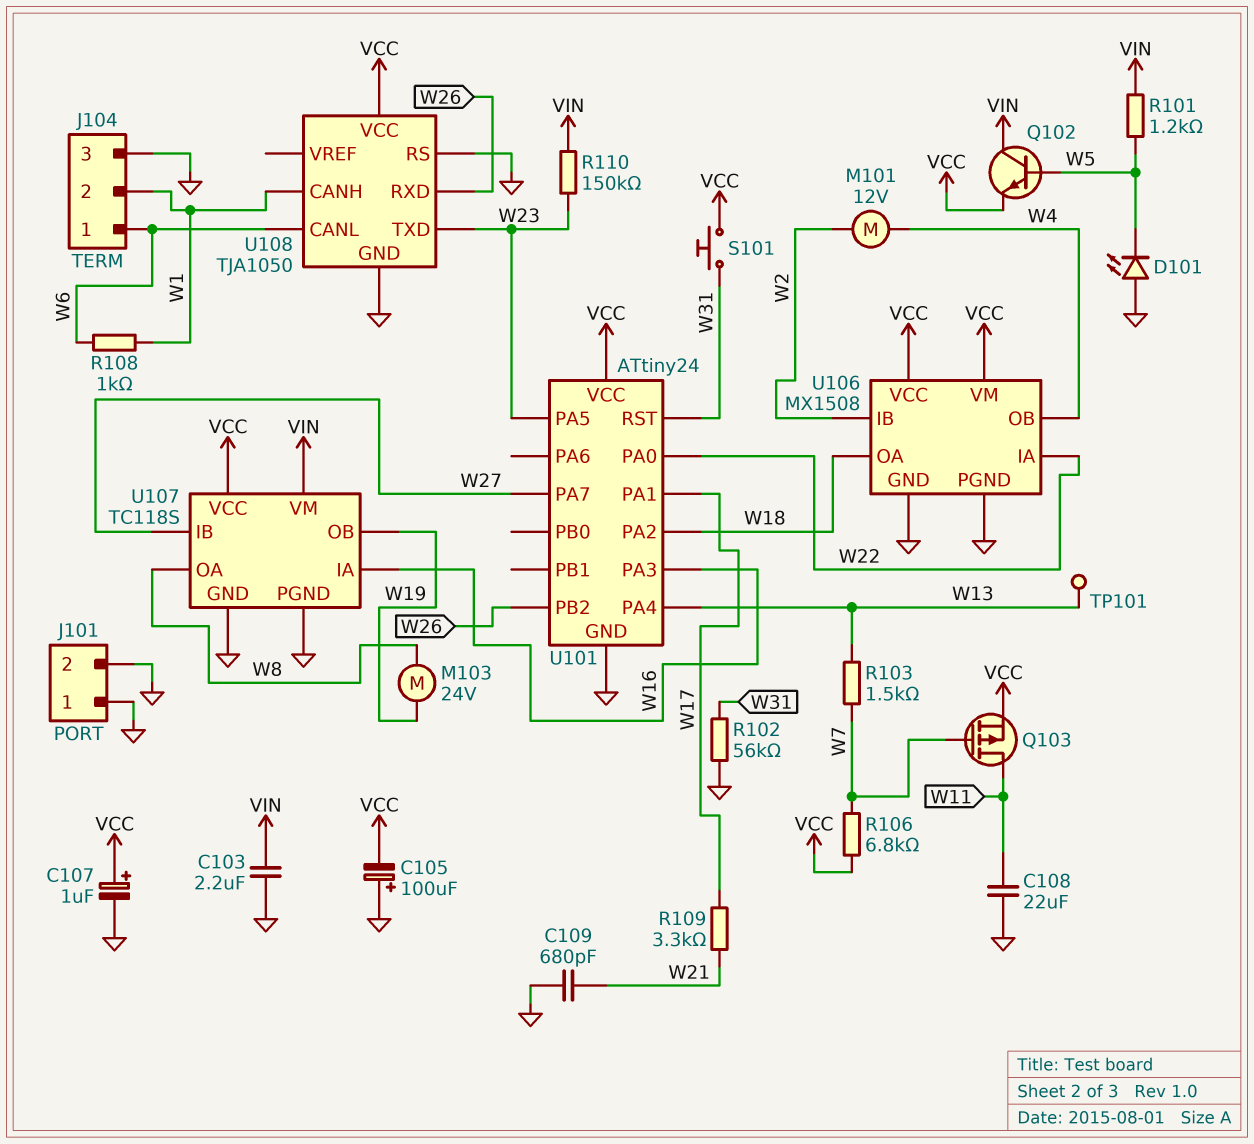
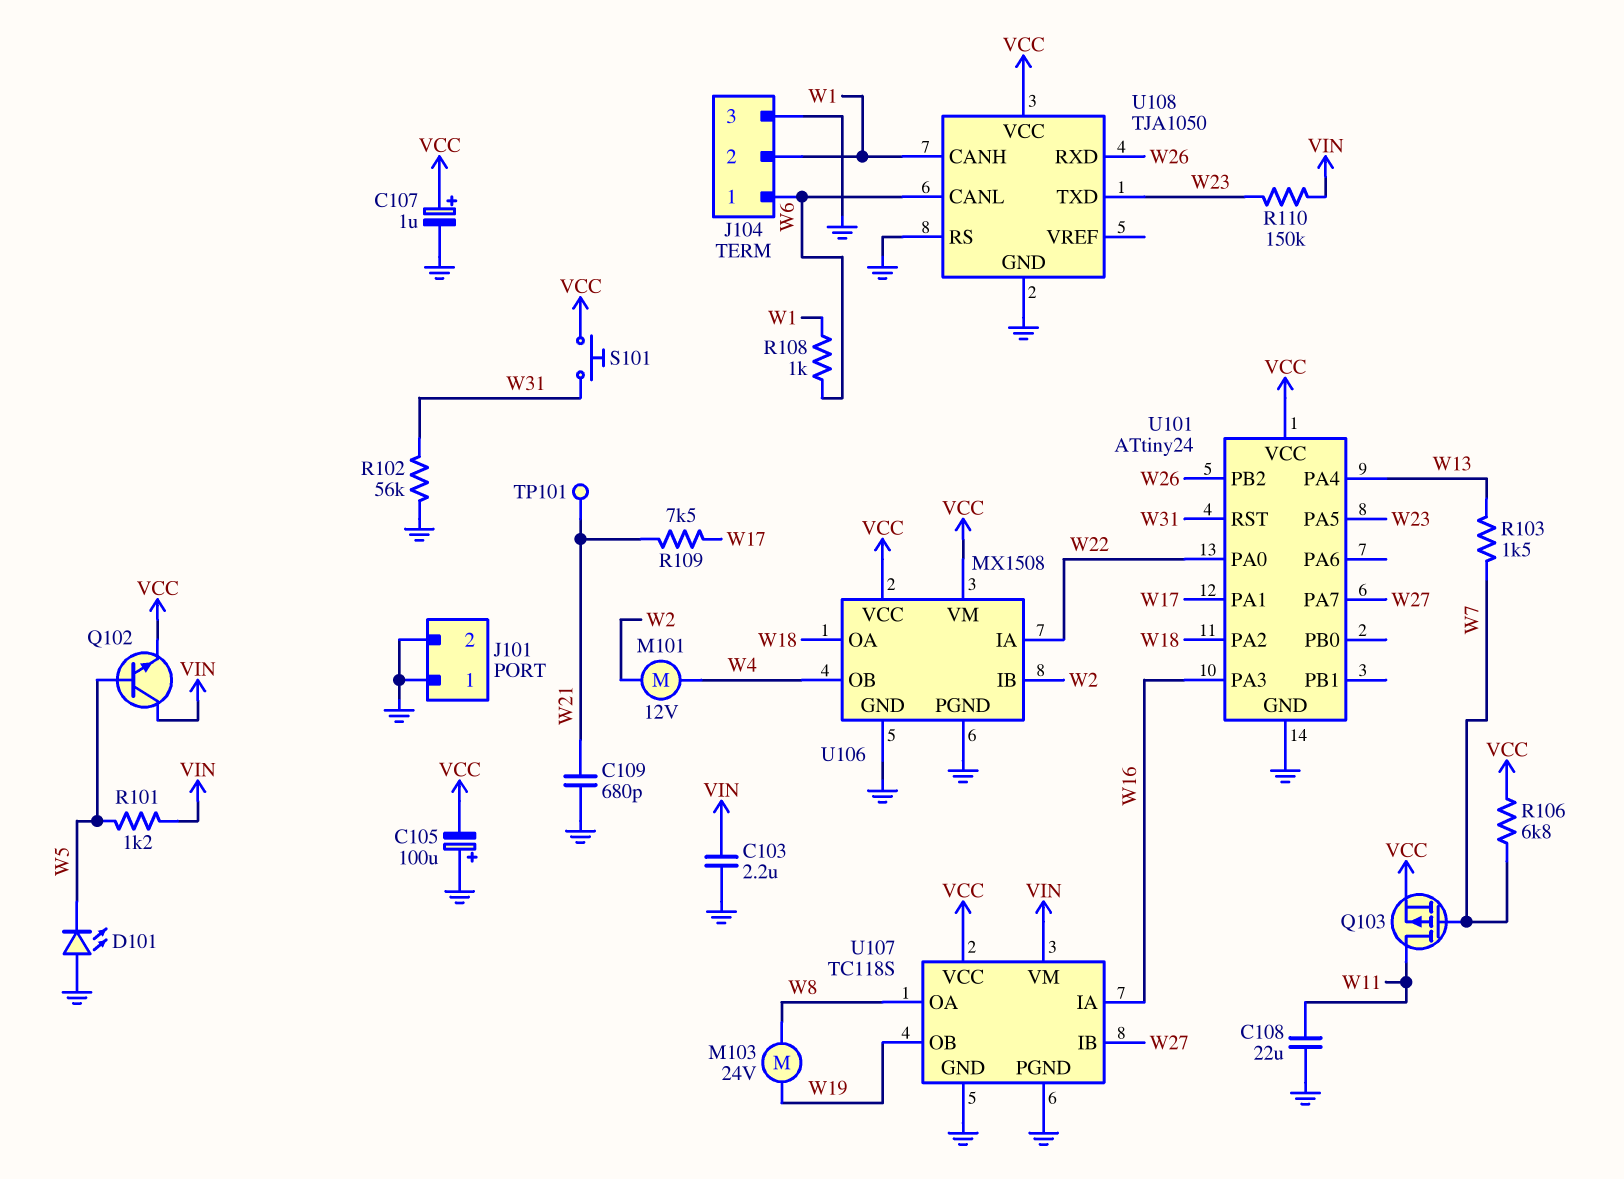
R109: 3.3k (W17, W21) -> 7.5k (W17, W21)
TP101: test point (W13) -> test point (W21)

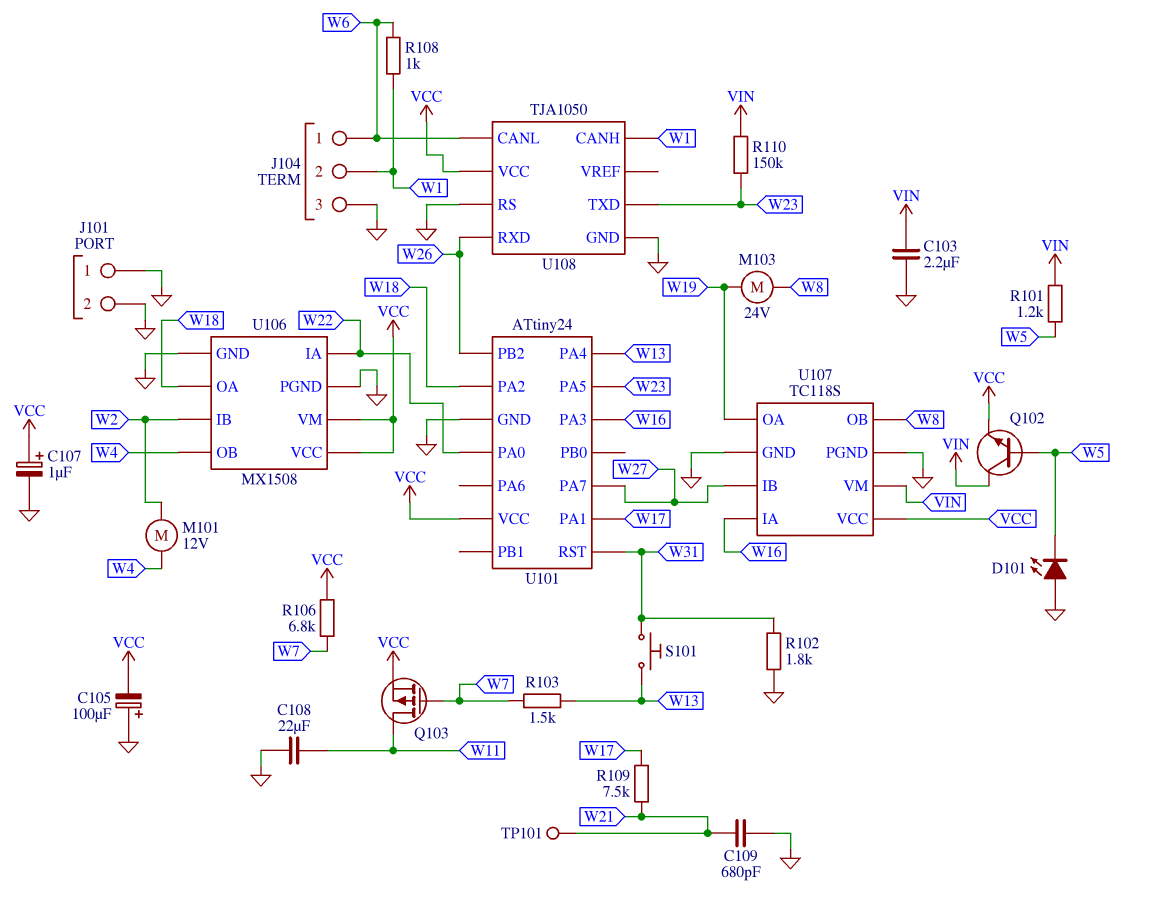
R102: 56k (GND, W31) -> 1.8k (GND, W31)
S101: button (VCC, W31) -> button (W13, W31)
U107 pin OA: W8 -> W19
U107 pin OB: W19 -> W8

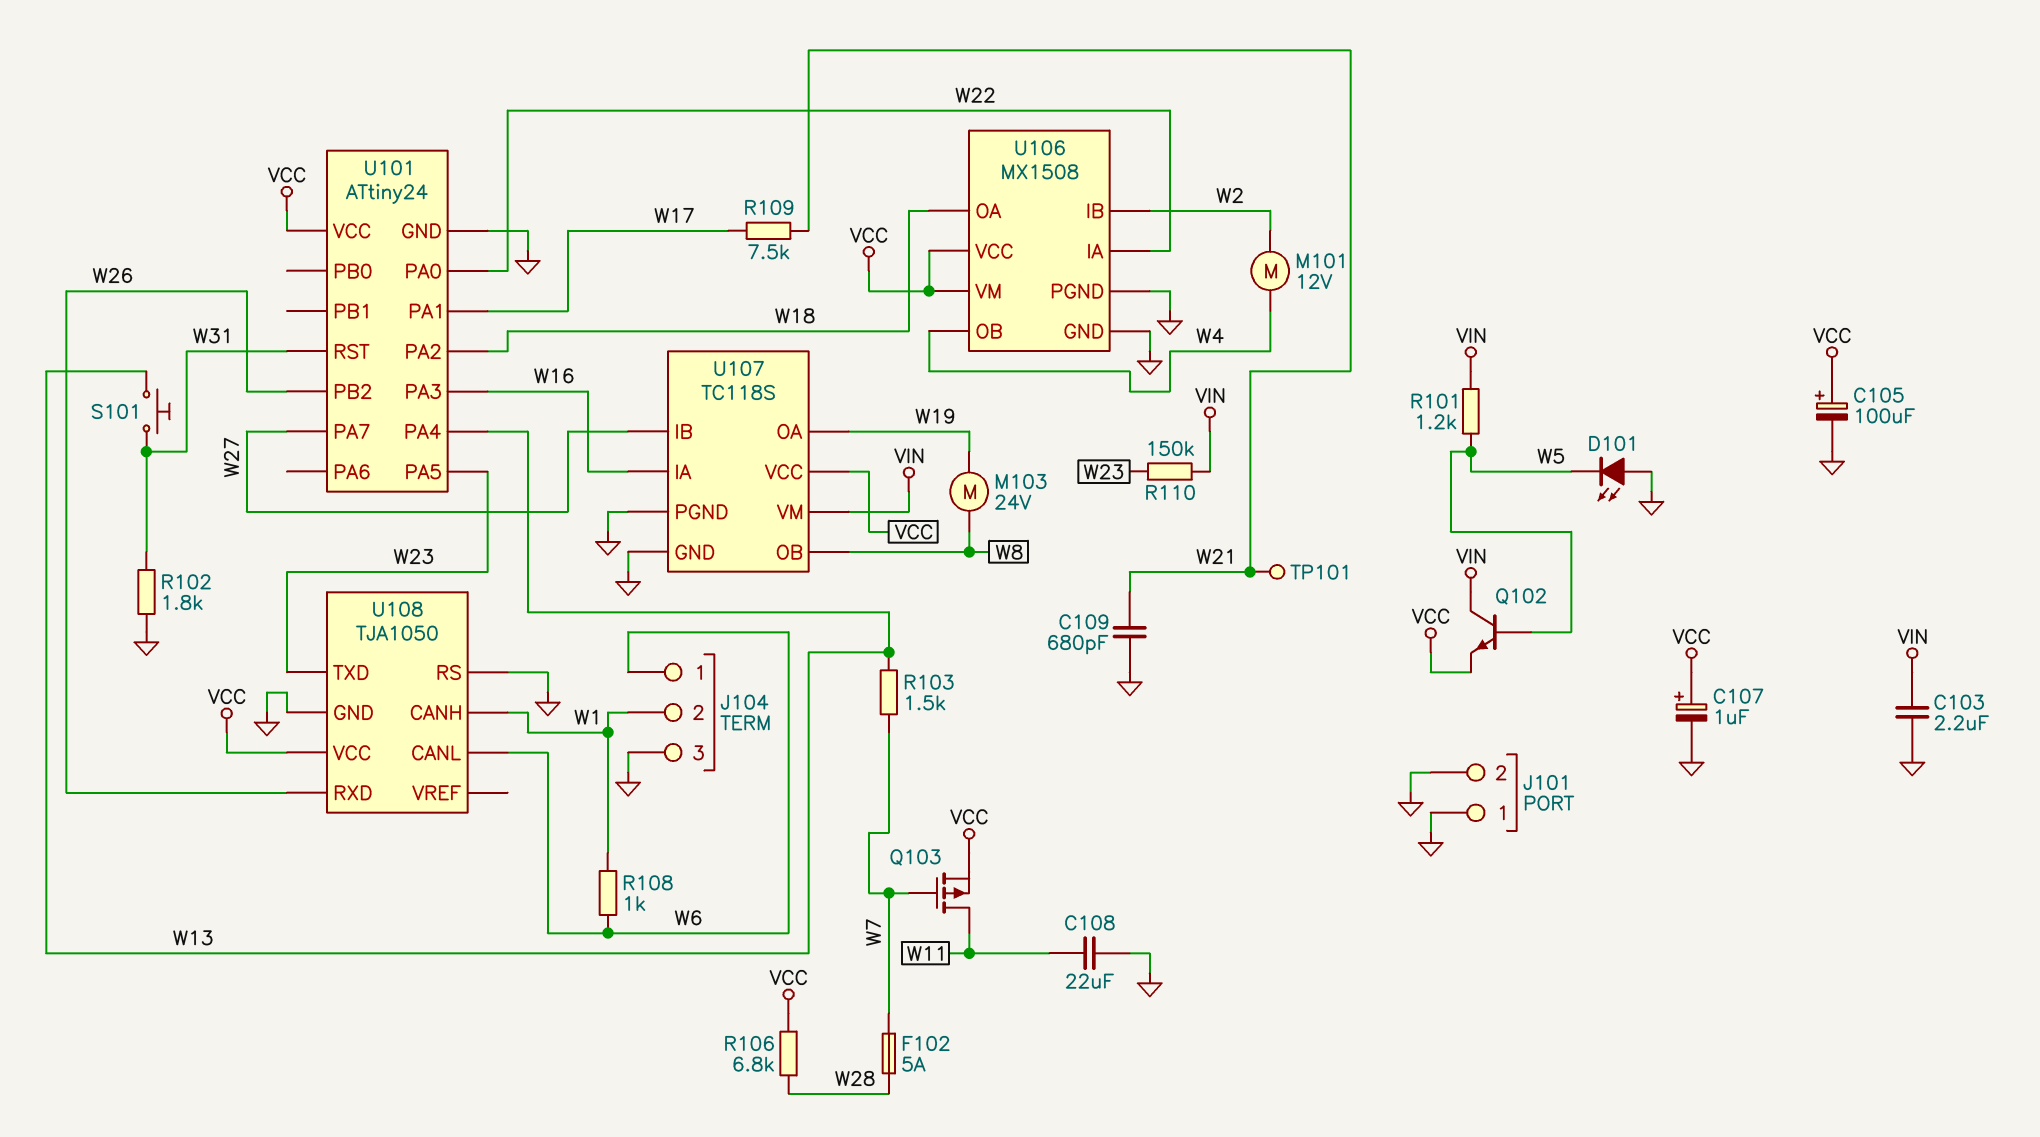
C105: 100uF (plus GND, minus VCC) -> 100uF (plus VCC, minus GND)
F102: none -> 5A (W7, W28)
R106: 6.8k (VCC, W7) -> 6.8k (VCC, W28)

